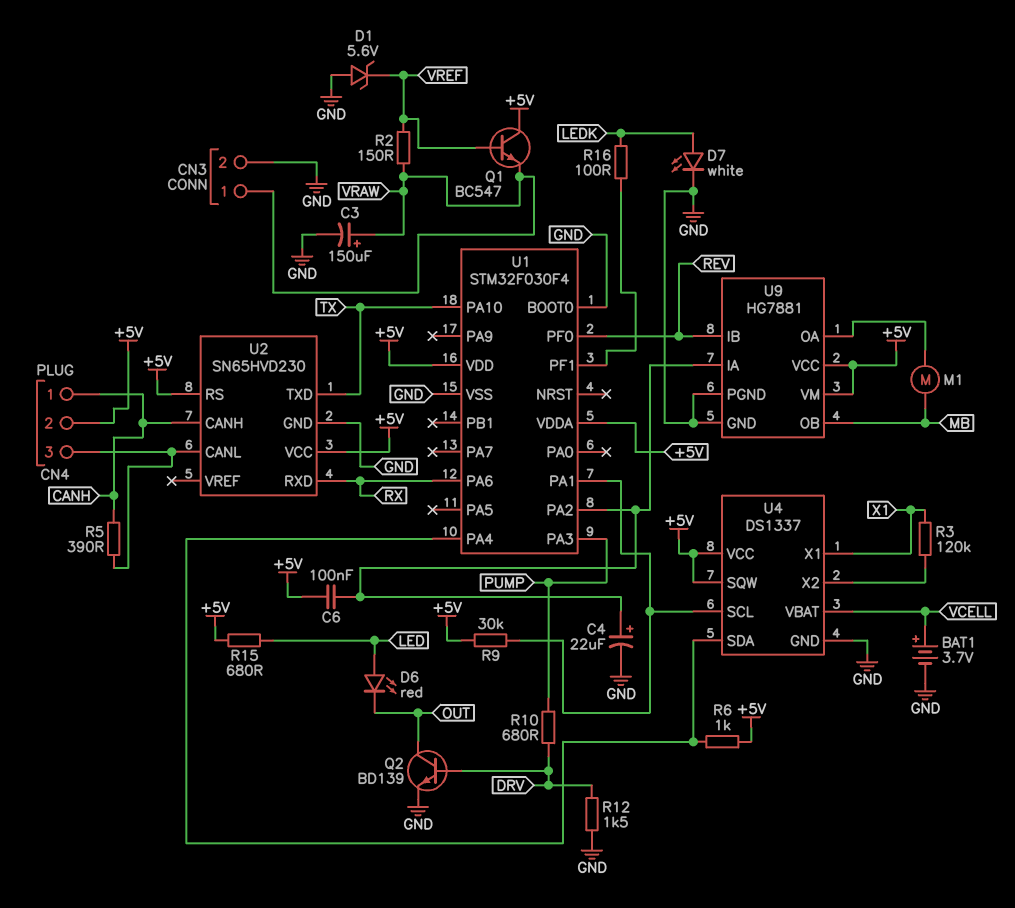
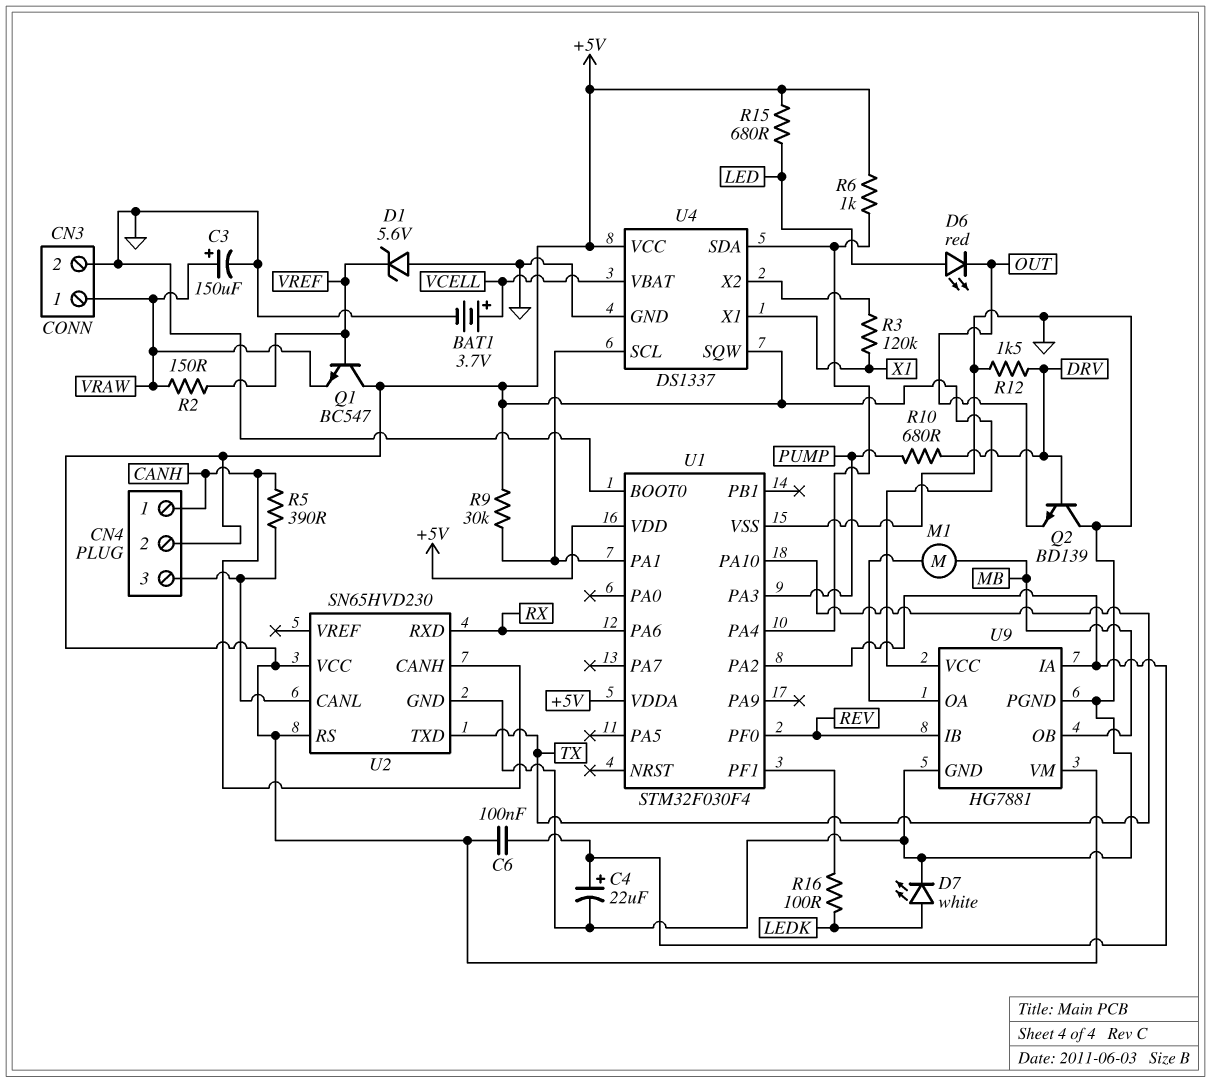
Q2: NPN BD139 (B DRV, C OUT, E GND) -> NPN BD139 (B DRV, C GND, E OUT)

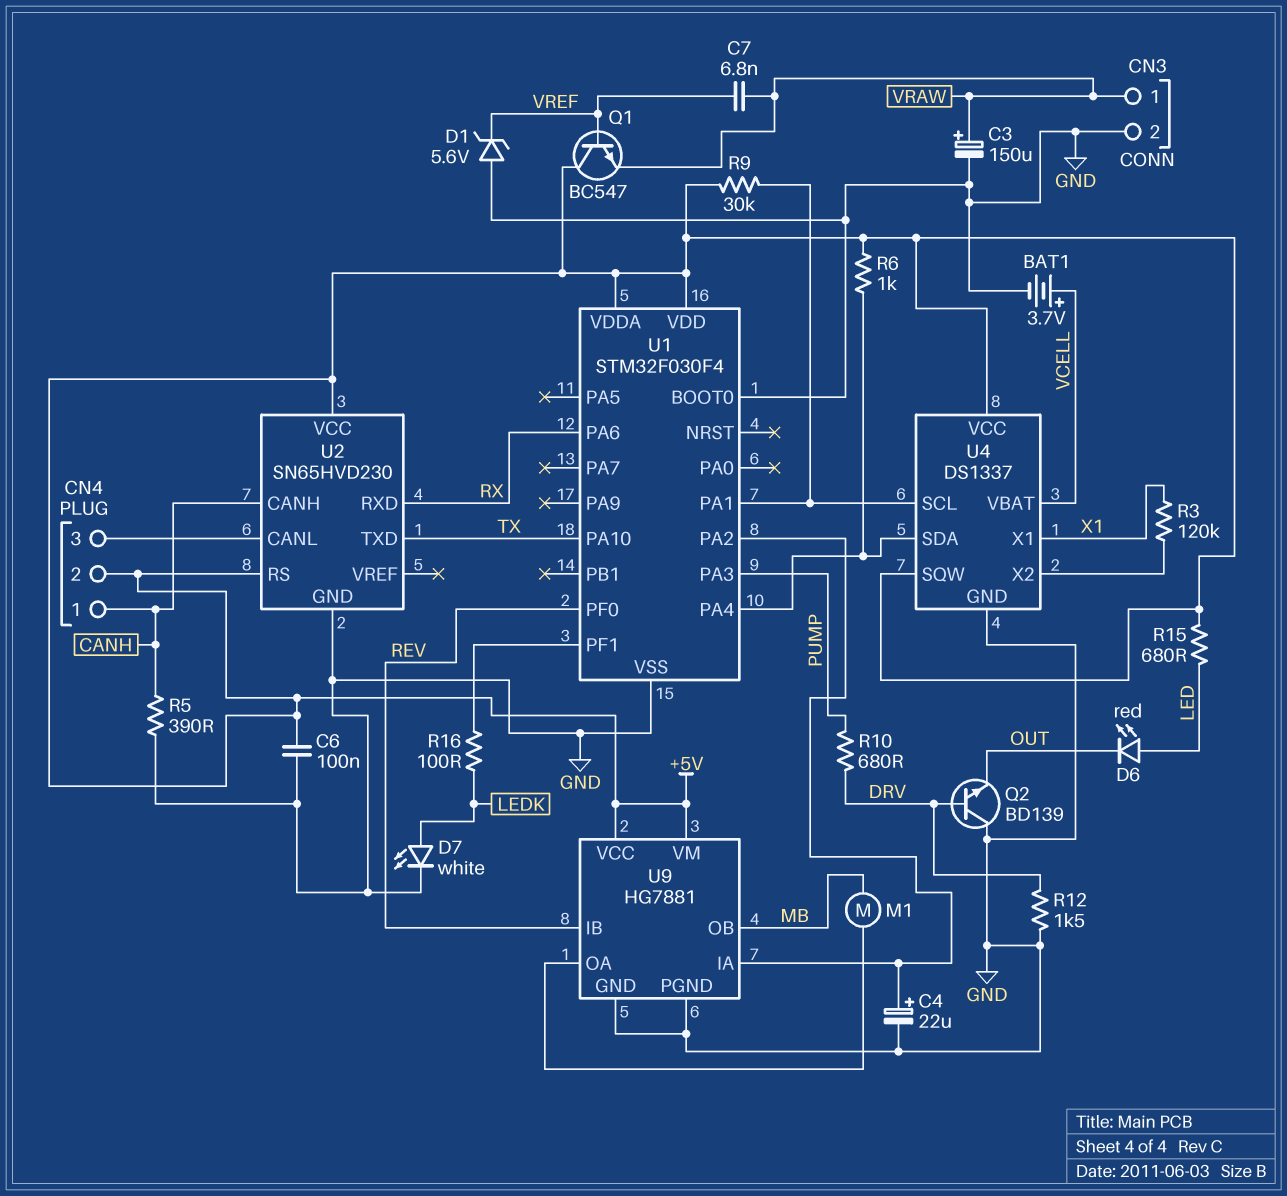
C6: 100nF (+5V, U1/PA2) -> 100nF (+5V, GND)
C7: none -> 6.8nF (VRAW, VREF)
R2: 150 (VRAW, VREF) -> none
R5: 390 (CANH, CN4/3) -> 390 (CANH, GND)

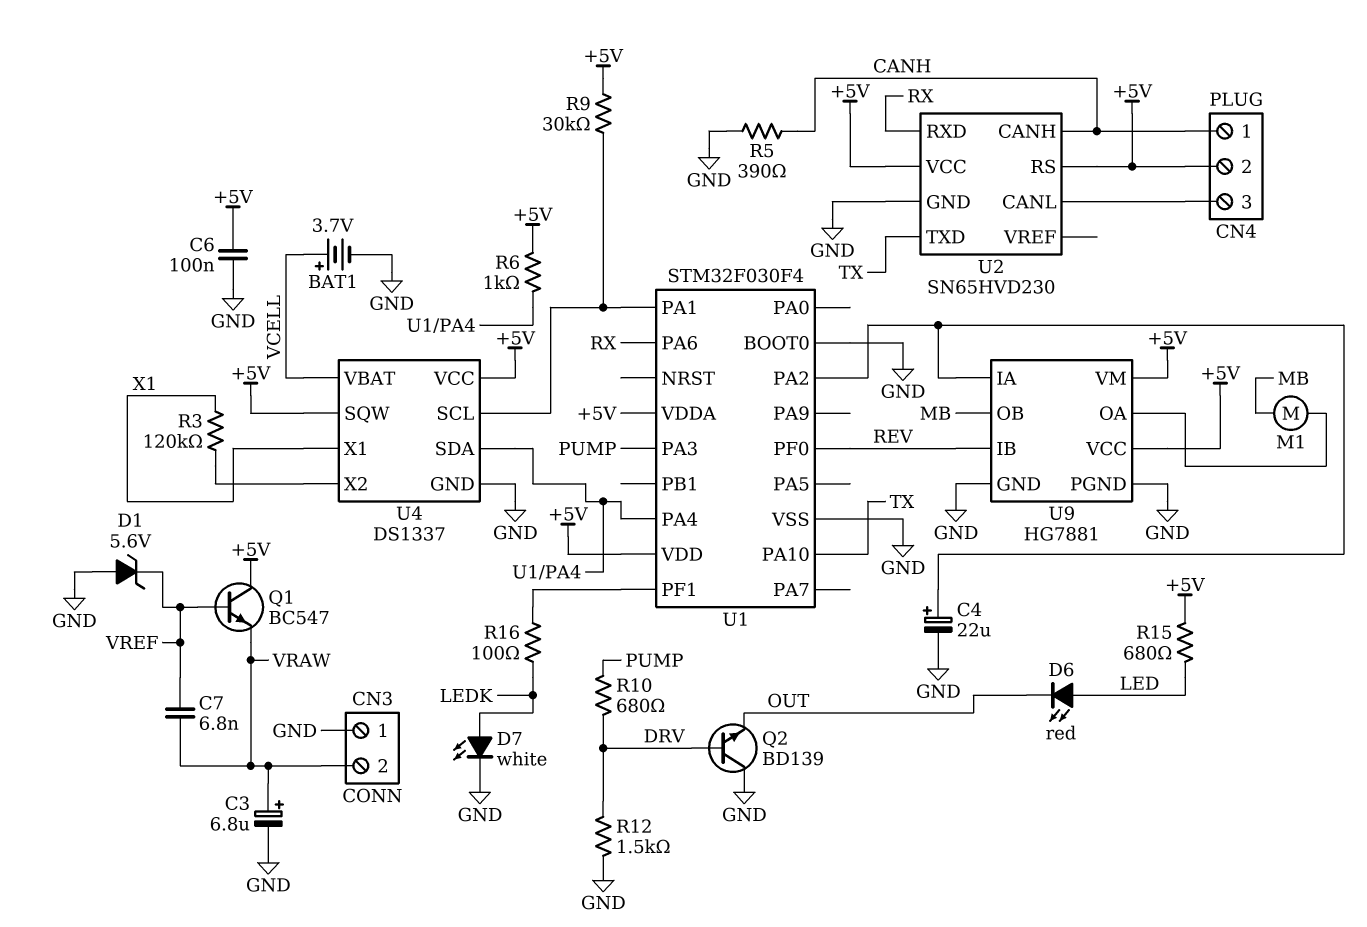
C3: 150uF (plus VRAW, minus GND) -> 6.8uF (plus VRAW, minus GND)
CN3 pin 1: VRAW -> GND
CN3 pin 2: GND -> VRAW

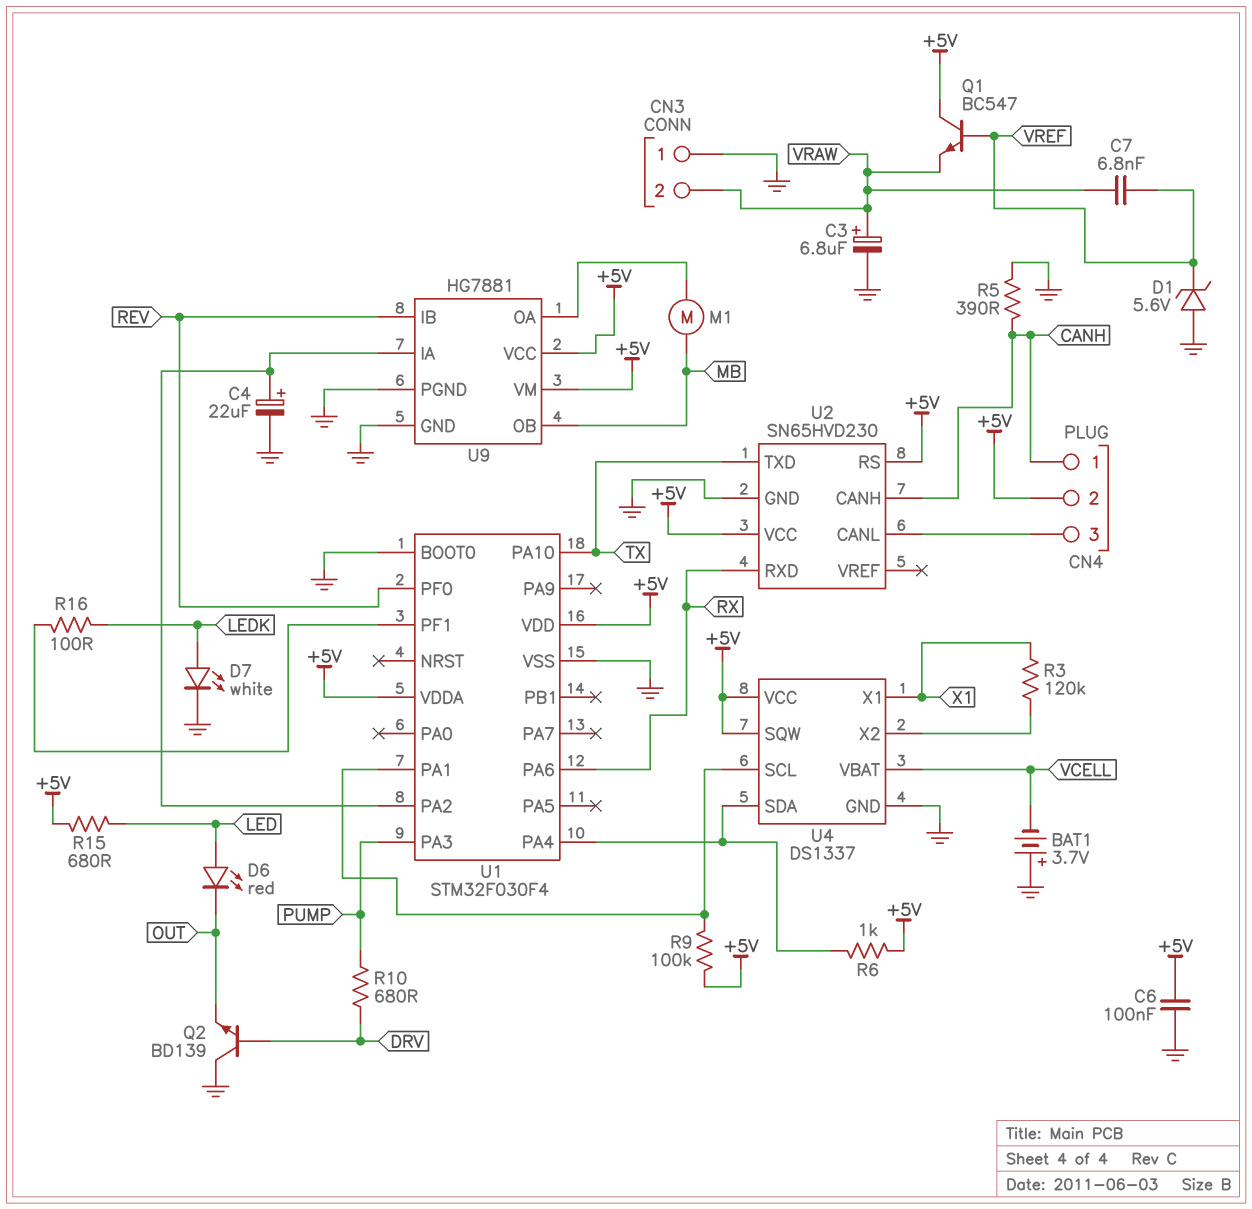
BAT1: 3.7V (plus VCELL, minus GND) -> 3.7V (plus GND, minus VCELL)
R9: 30k (+5V, U1/PA1) -> 100k (+5V, U1/PA1)
R12: 1.5k (DRV, GND) -> none

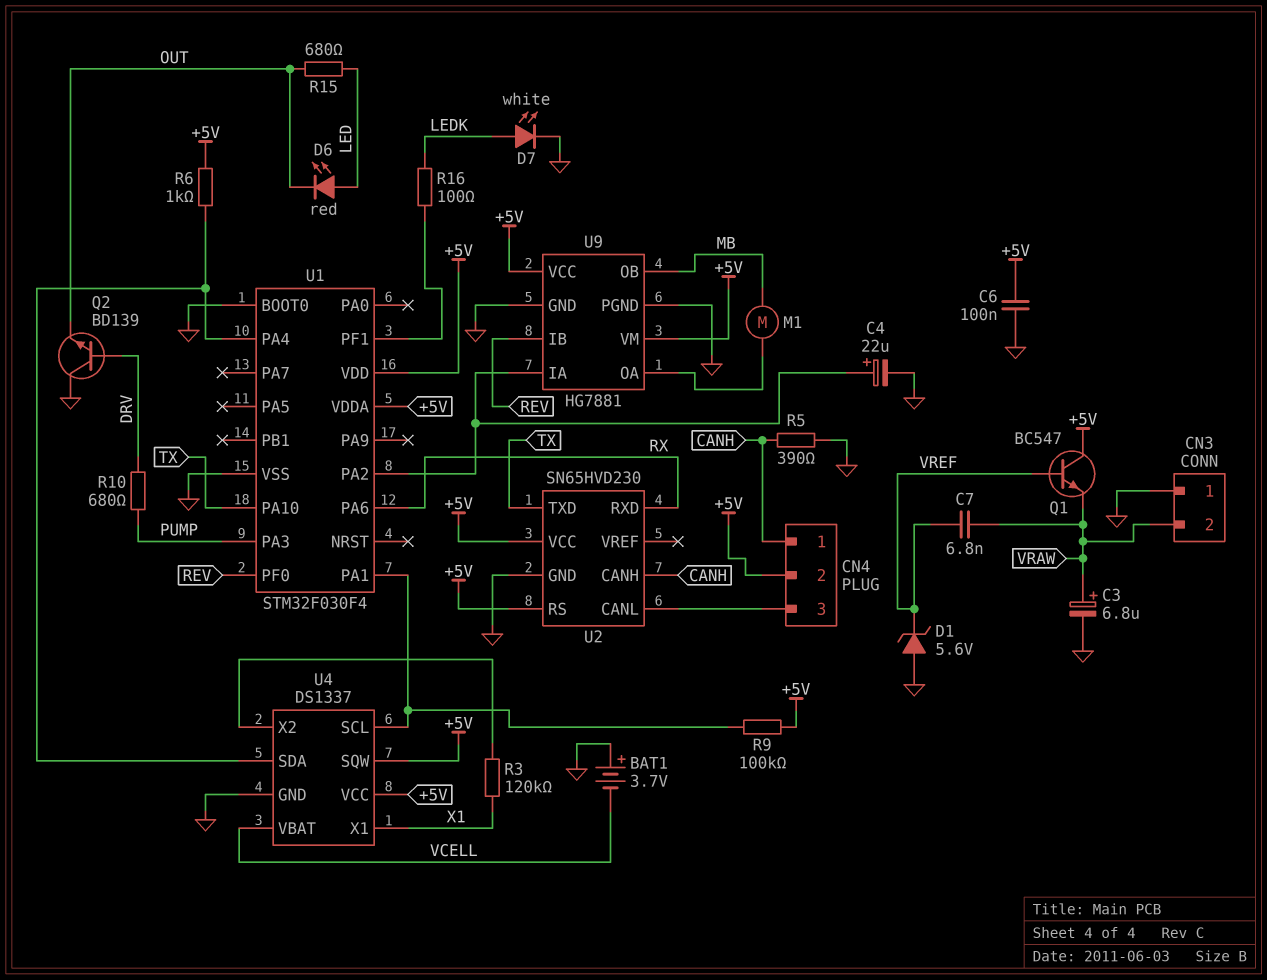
R15: 680 (+5V, LED) -> 680 (LED, OUT)

